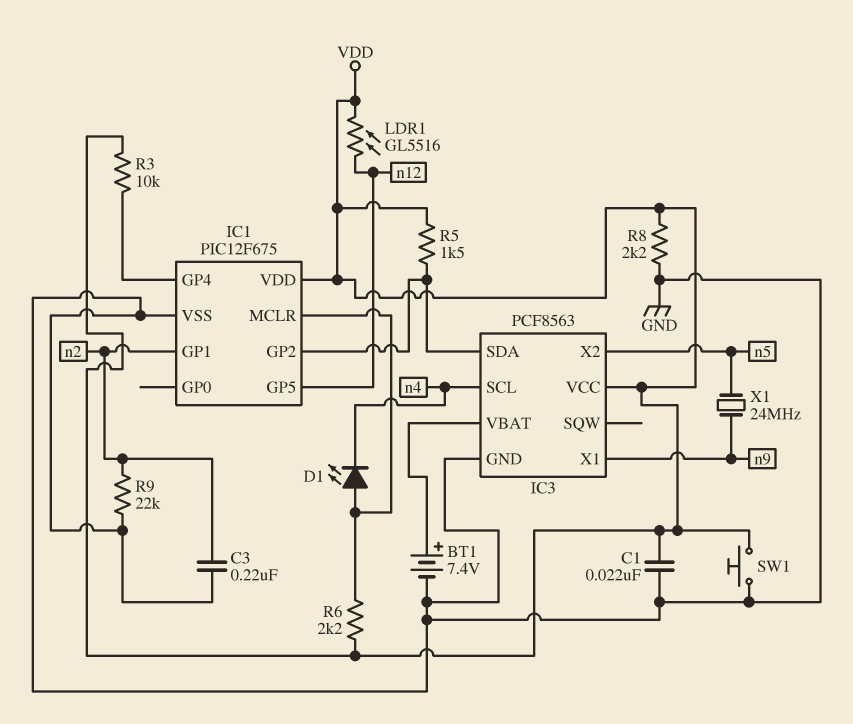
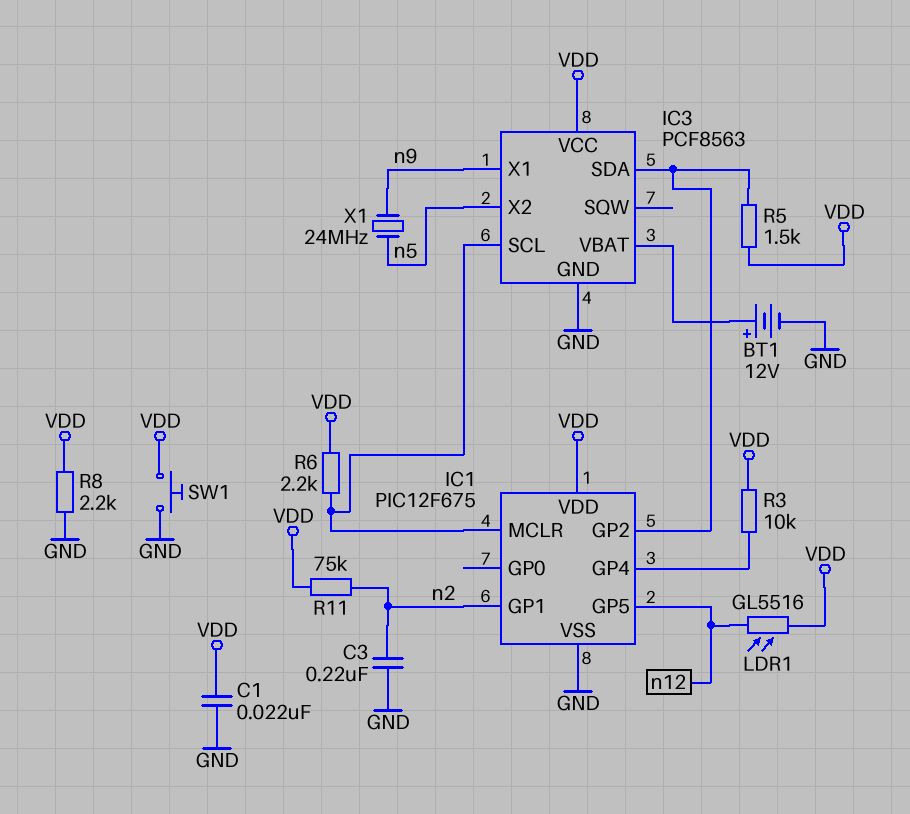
BT1: 7.4V (plus IC3/VBAT, minus GND) -> 12V (plus IC3/VBAT, minus GND)
D1: LED (A IC1/MCLR, K n4) -> none
IC3 pin SCL: n4 -> IC1/MCLR
R9: 22k (GND, n2) -> none
R11: none -> 75k (VDD, n2)

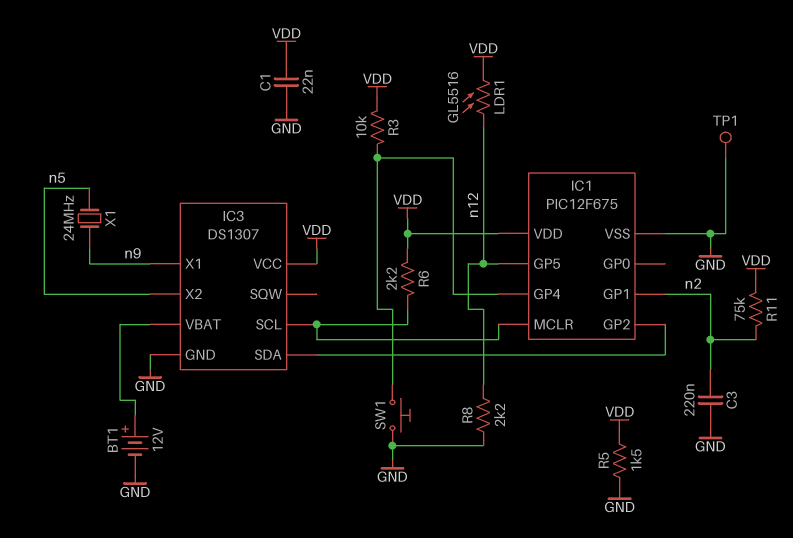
IC3: PCF8563 -> DS1307
R5: 1.5k (IC1/GP2, VDD) -> 1.5k (GND, VDD)
R8: 2.2k (GND, VDD) -> 2.2k (GND, n12)
SW1: button (GND, VDD) -> button (GND, IC1/GP4)
TP1: none -> test point (GND)

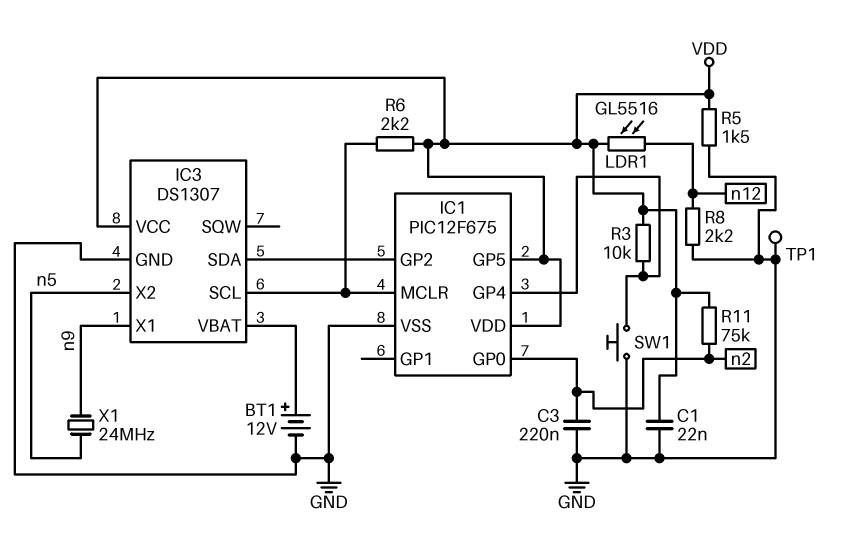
IC1 pin GP0: none -> n2
IC1 pin GP1: n2 -> none
IC1 pin GP5: n12 -> VDD

